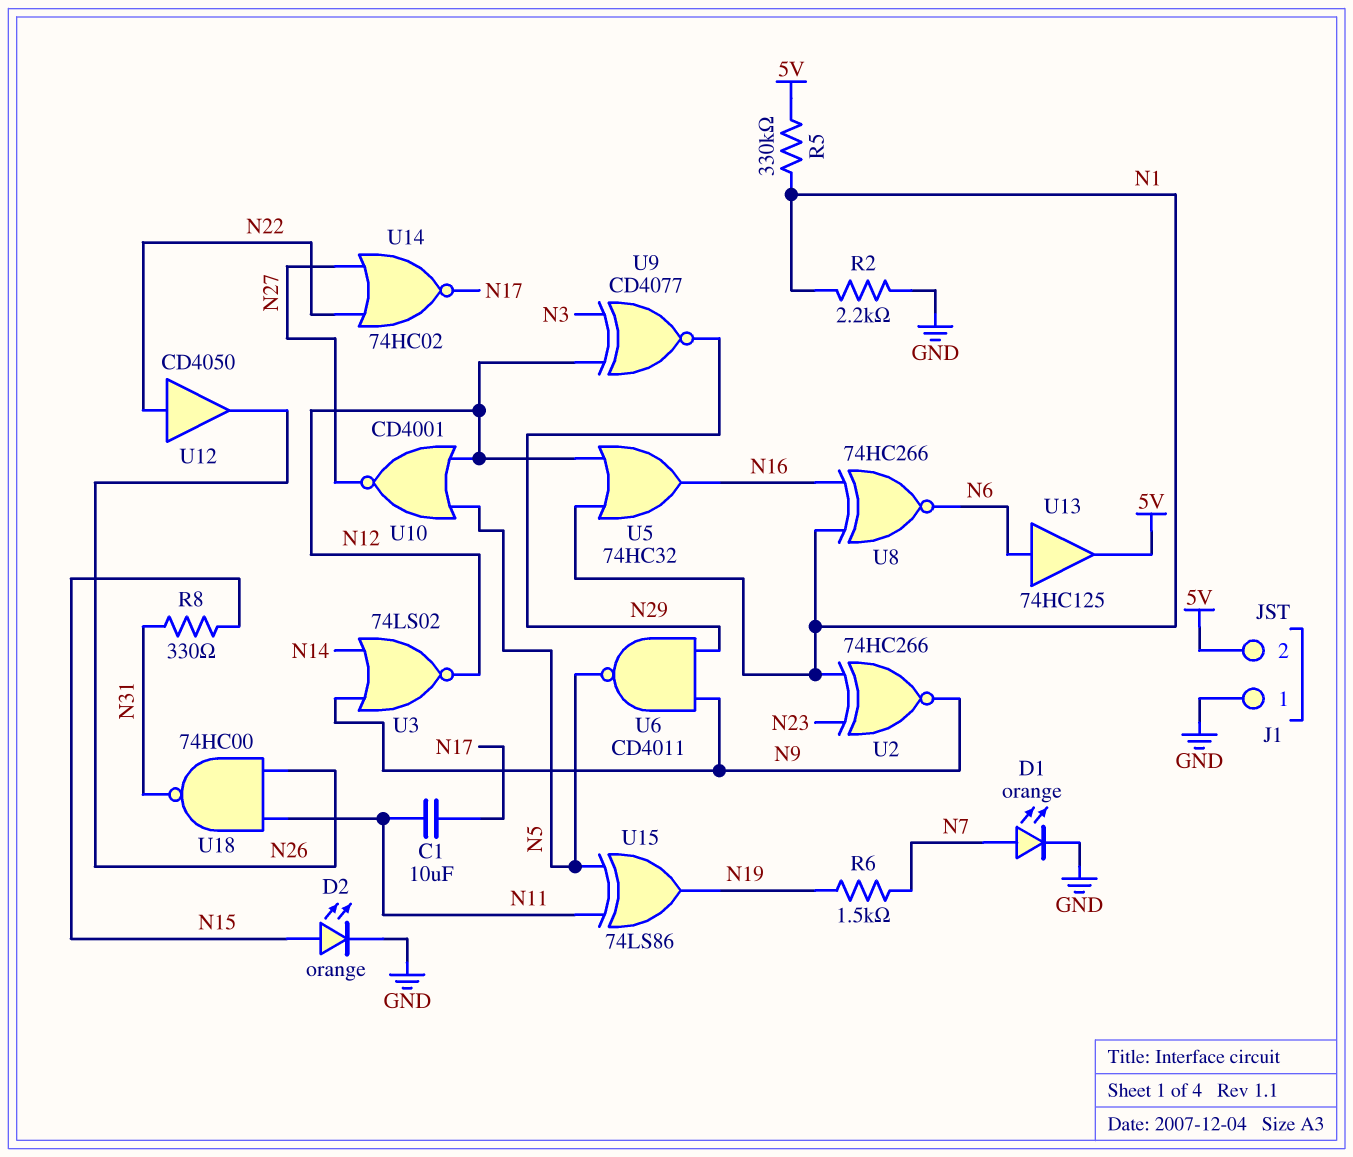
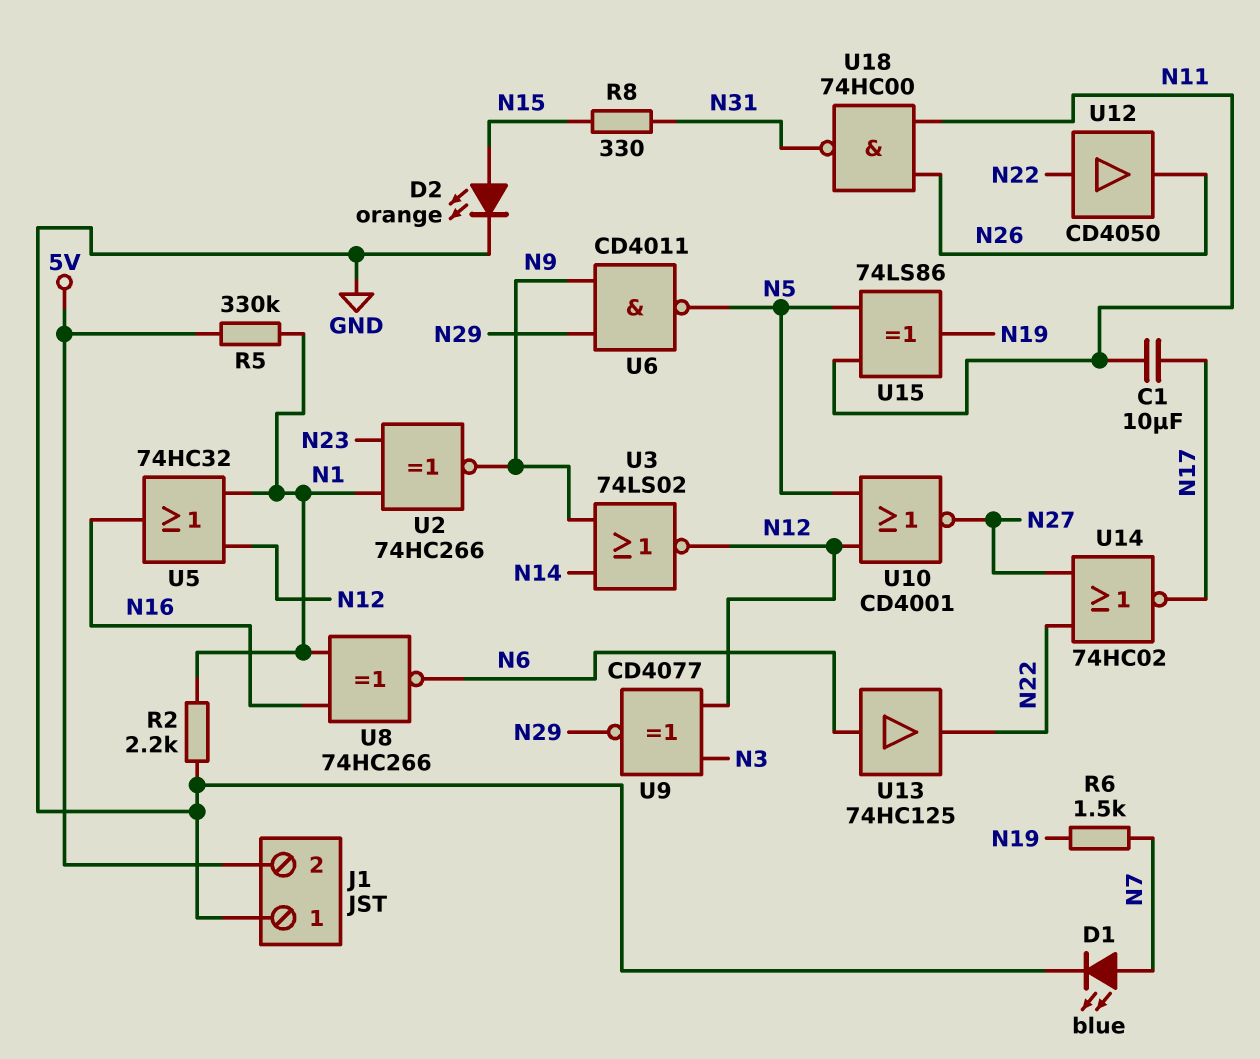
D1: LED orange (A N7, K GND) -> LED blue (A N7, K GND)
U13: buffer 74HC125 (in N6, out 5V) -> buffer 74HC125 (in N6, out N22)

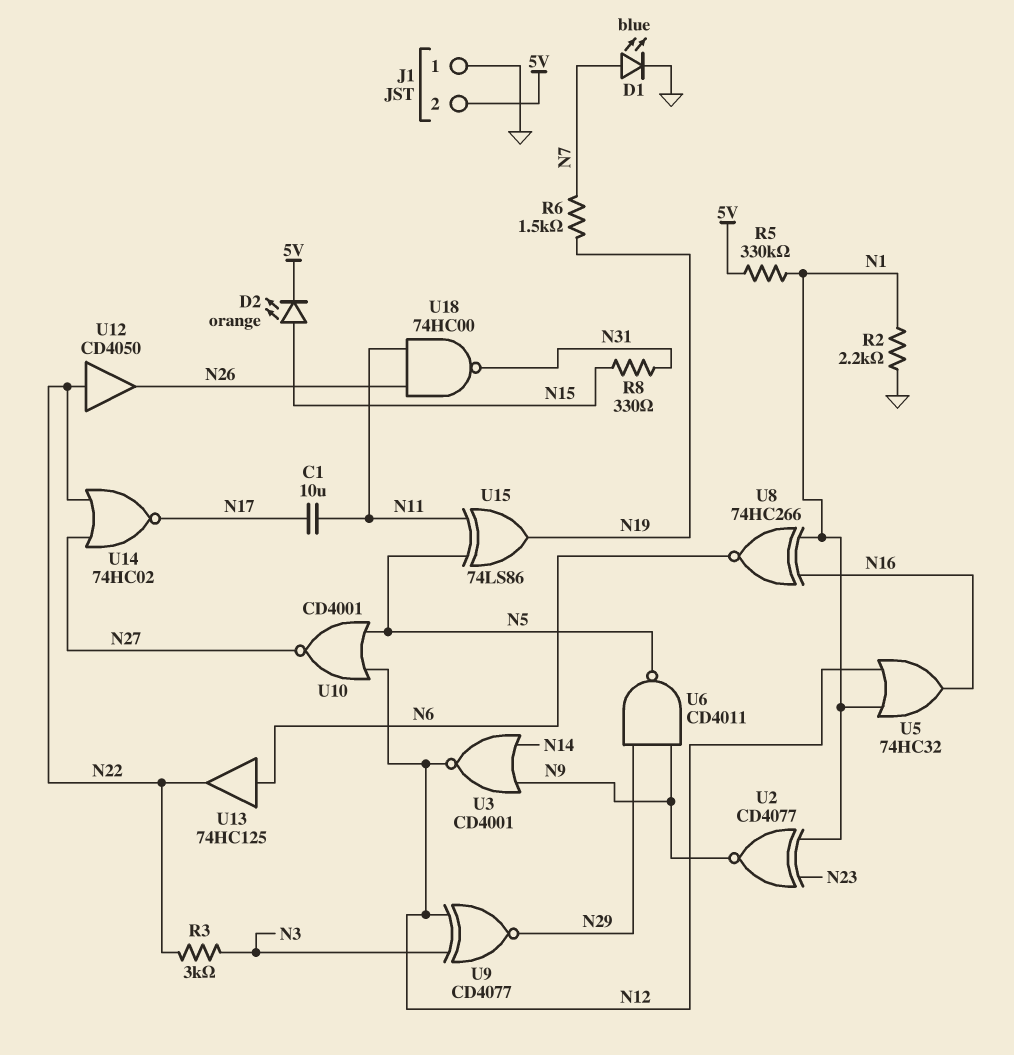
D2: LED orange (A N15, K GND) -> LED orange (A N15, K 5V)
R3: none -> 3k (N3, N22)
U2: XNOR 74HC266 (in N1, in N23, out N9) -> XNOR CD4077 (in N1, in N23, out N9)
U3: NOR 74LS02 (in N9, in N14, out N12) -> NOR CD4001 (in N9, in N14, out N12)

